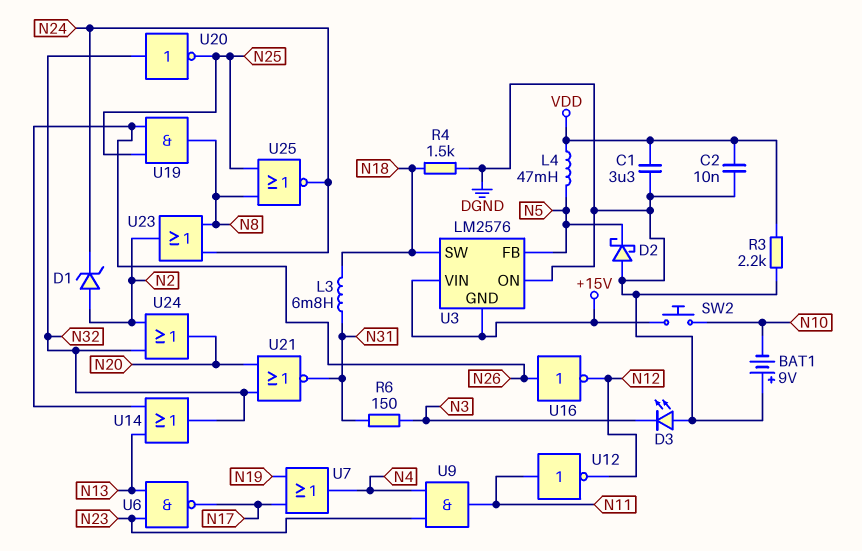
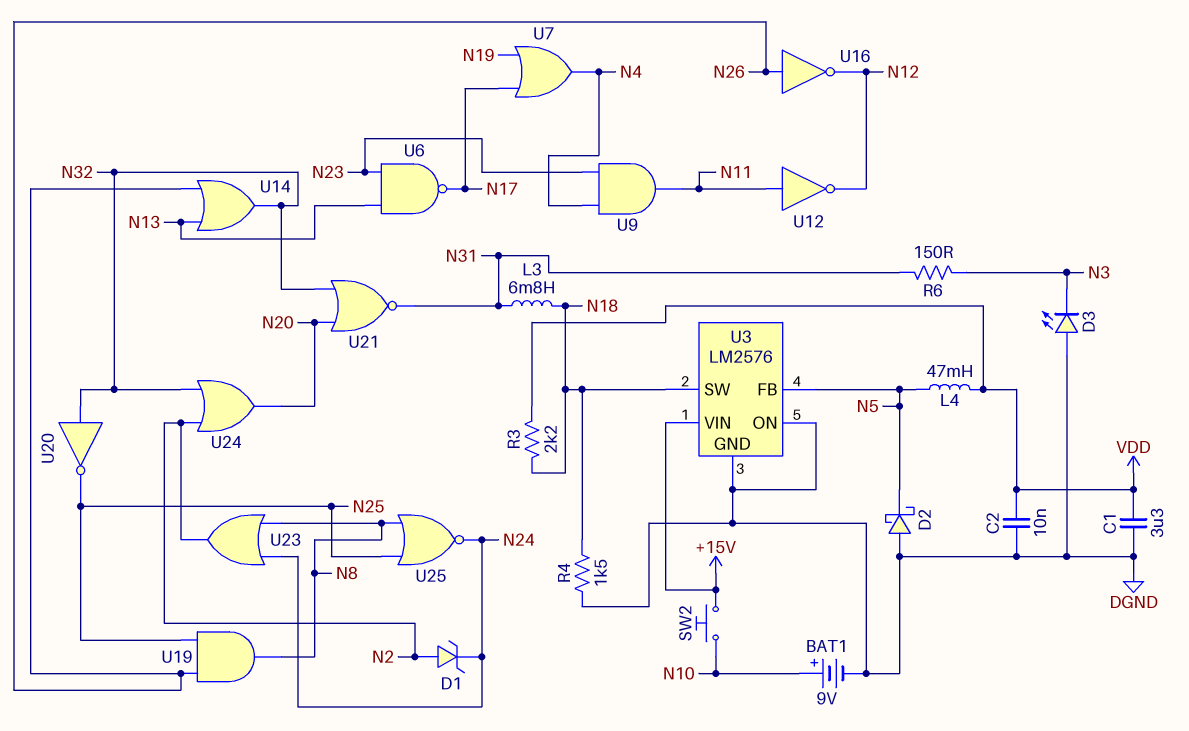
BAT1: 9V (plus DGND, minus N10) -> 9V (plus N10, minus DGND)
R3: 2.2k (DGND, VDD) -> 2.2k (N18, VDD)
U3 pin GND: +15V -> DGND

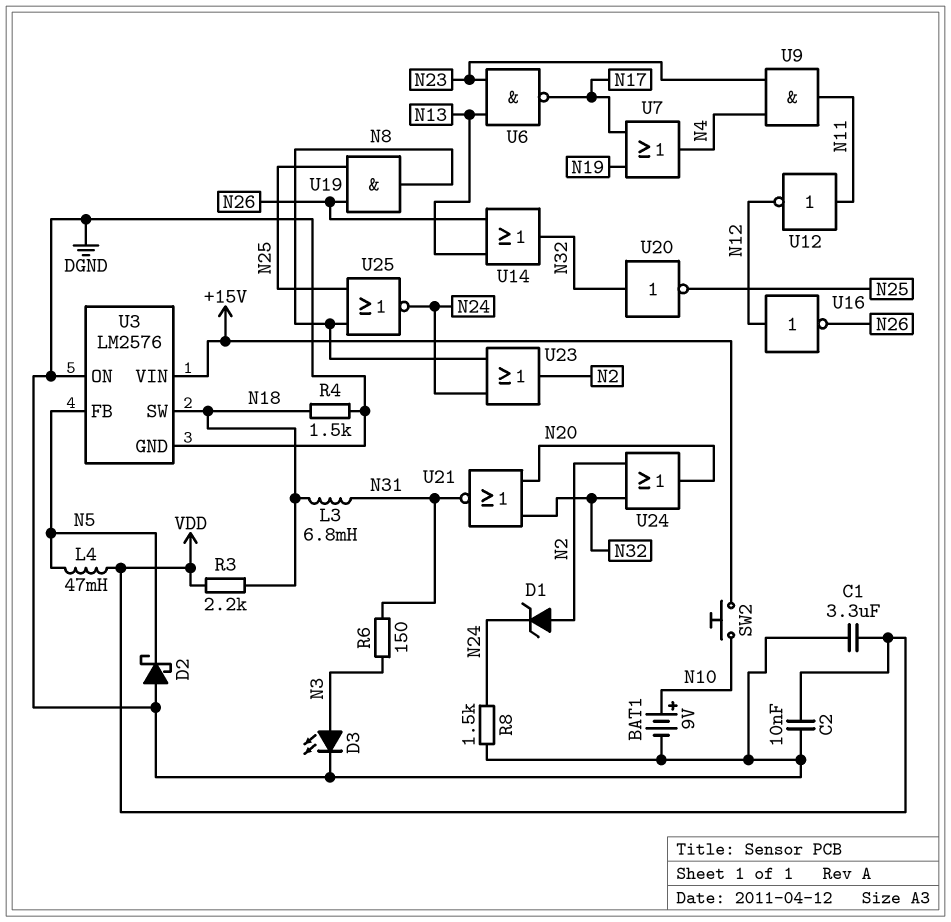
D3: LED (A DGND, K N3) -> LED (A N3, K DGND)
R8: none -> 1.5k (DGND, N24)
U16: NOT (in N26, out N12) -> NOT (in N12, out N26)

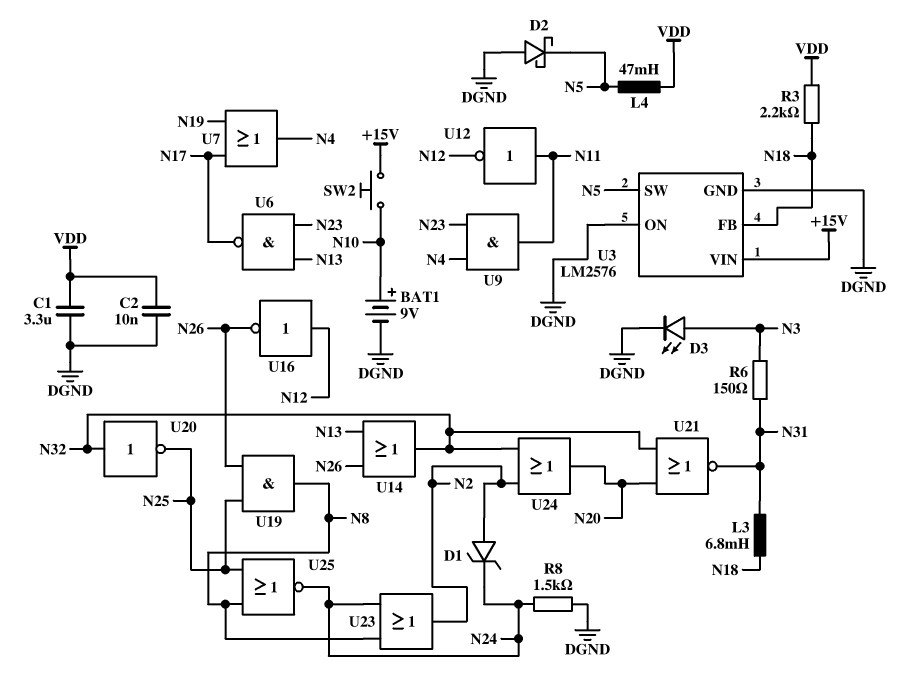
R4: 1.5k (DGND, N18) -> none
U3 pin FB: N5 -> N18
U3 pin SW: N18 -> N5

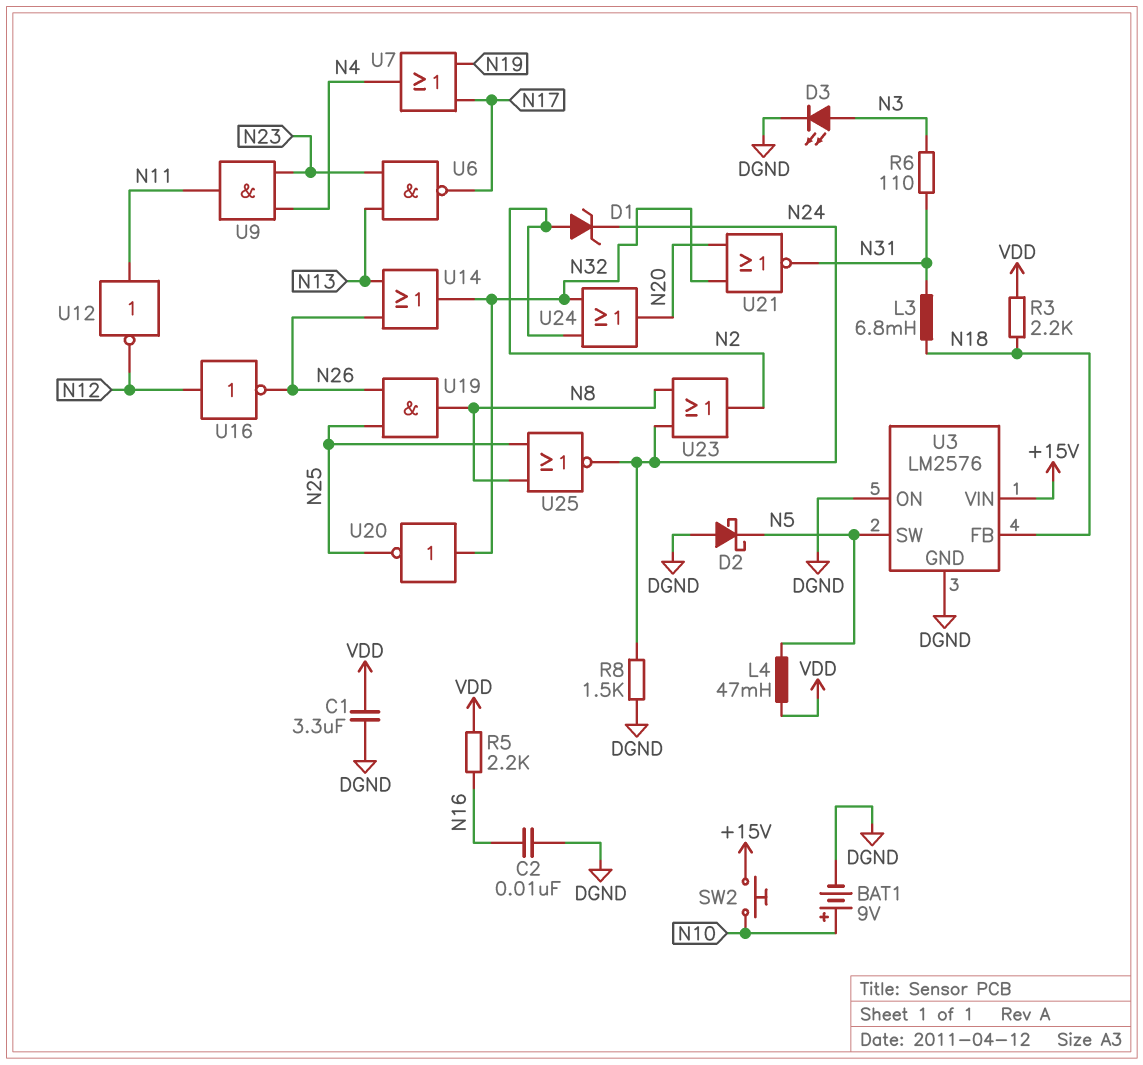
C2: 10nF (DGND, VDD) -> 10nF (DGND, N16)
R5: none -> 2.2k (N16, VDD)
R6: 150 (N3, N31) -> 110 (N3, N31)

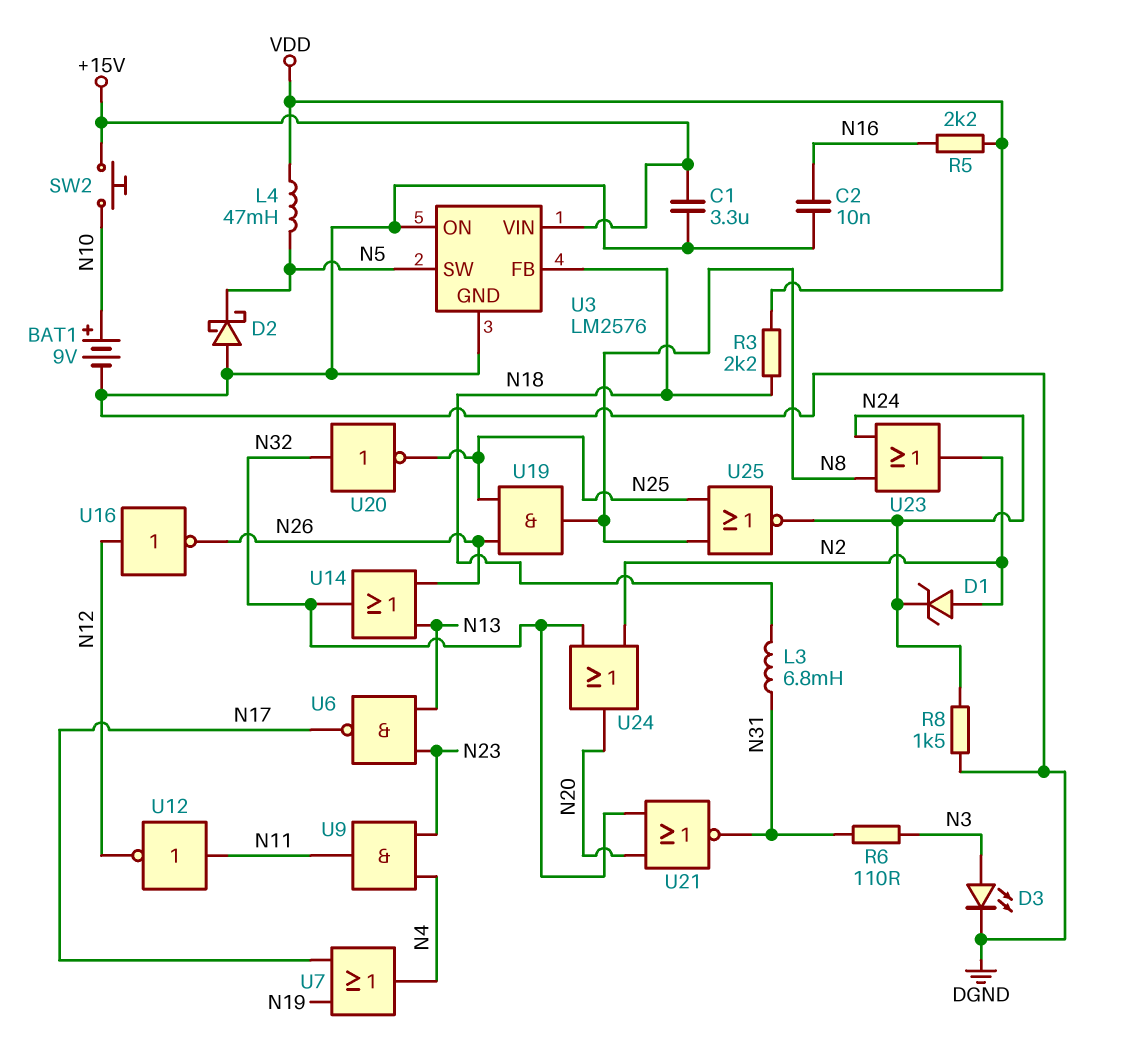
C1: 3.3uF (DGND, VDD) -> 3.3uF (+15V, DGND)

